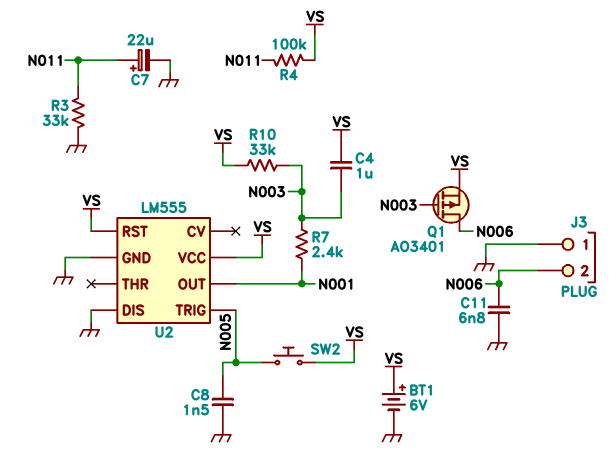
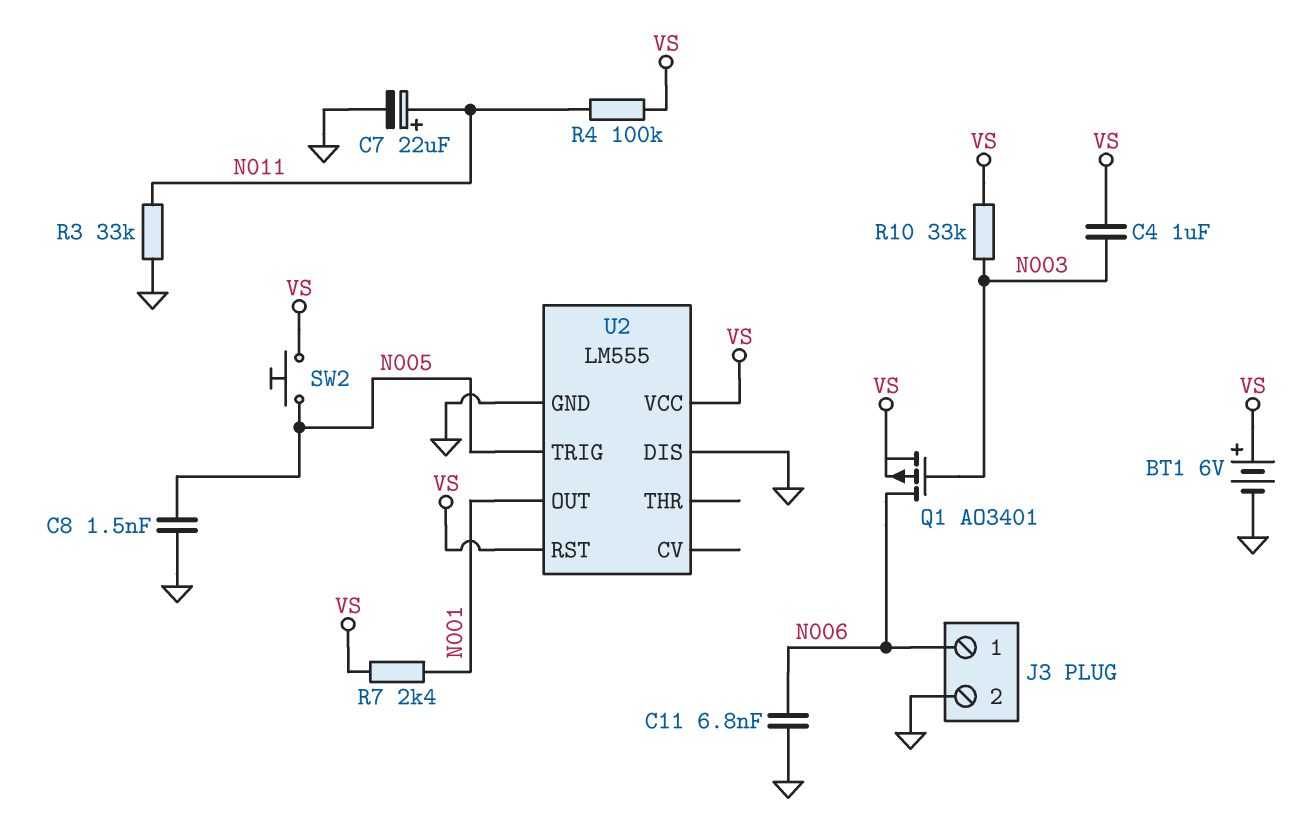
J3 pin 1: GND -> N006
J3 pin 2: N006 -> GND
R7: 2.4k (N001, N003) -> 2.4k (N001, VS)

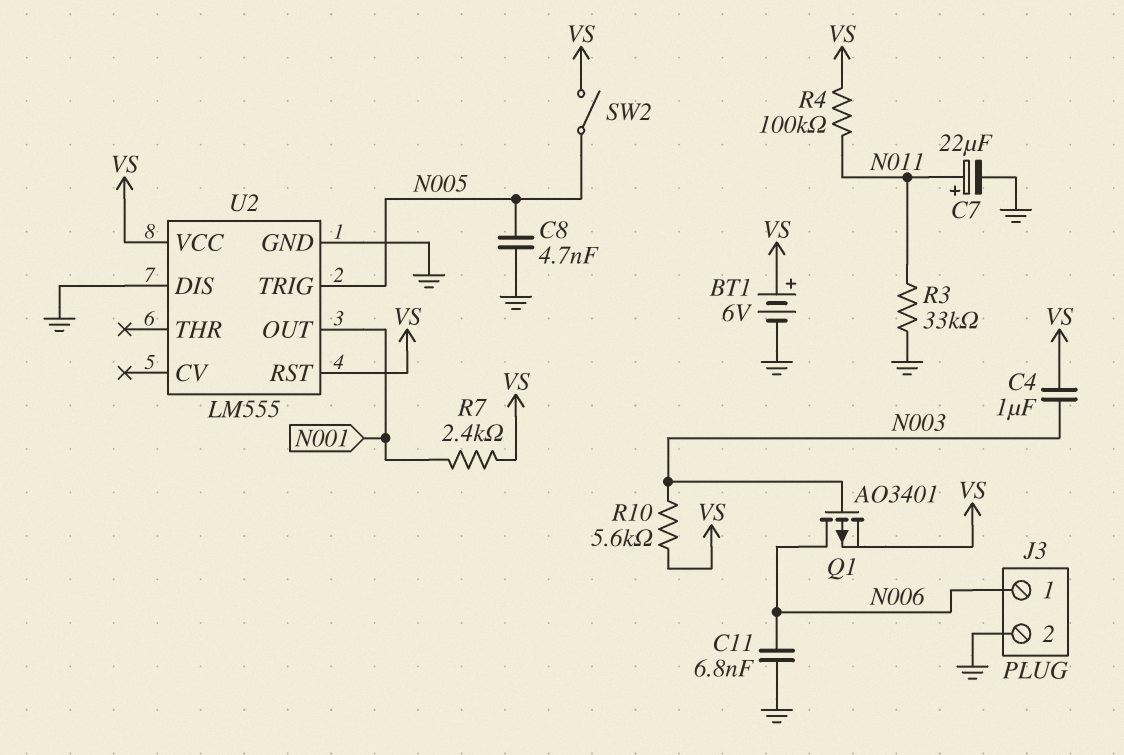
C8: 1.5nF (GND, N005) -> 4.7nF (GND, N005)
R10: 33k (N003, VS) -> 5.6k (N003, VS)
SW2: button (N005, VS) -> switch (N005, VS)

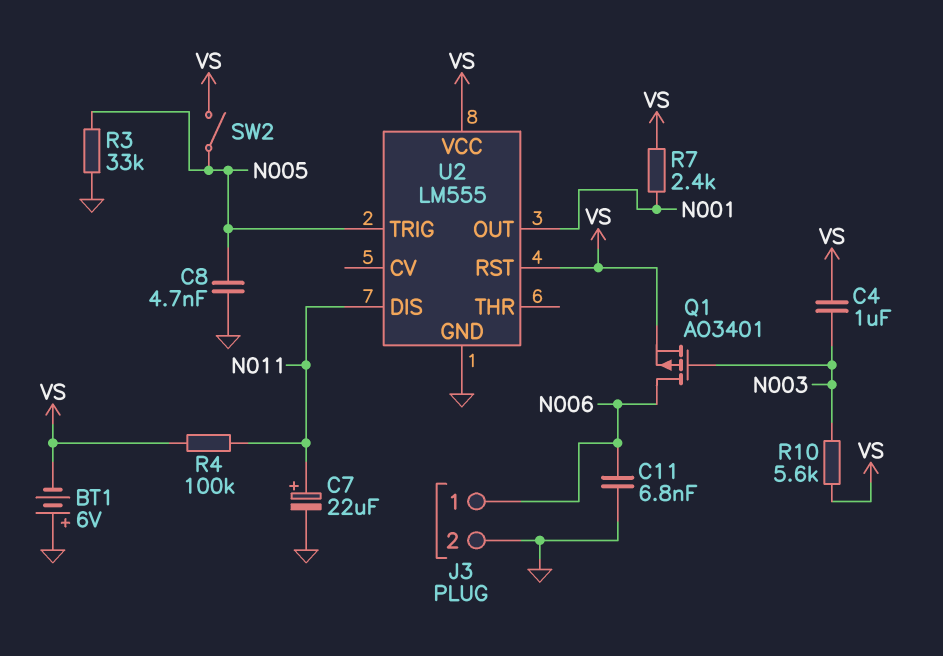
BT1: 6V (plus VS, minus GND) -> 6V (plus GND, minus VS)
R3: 33k (GND, N011) -> 33k (GND, N005)
U2 pin DIS: GND -> N011

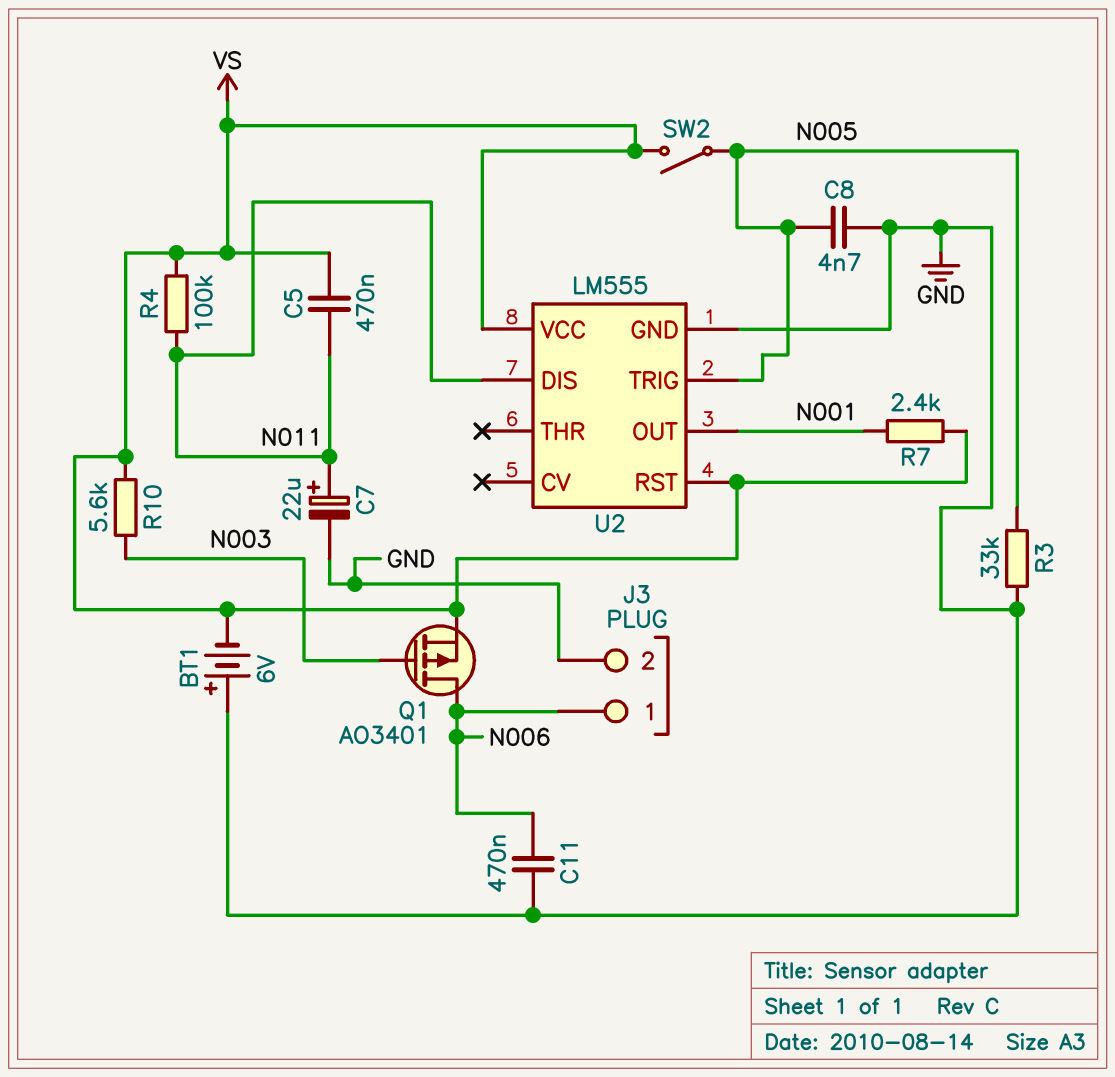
C4: 1uF (N003, VS) -> none
C5: none -> 470nF (N011, VS)
C11: 6.8nF (GND, N006) -> 470nF (GND, N006)

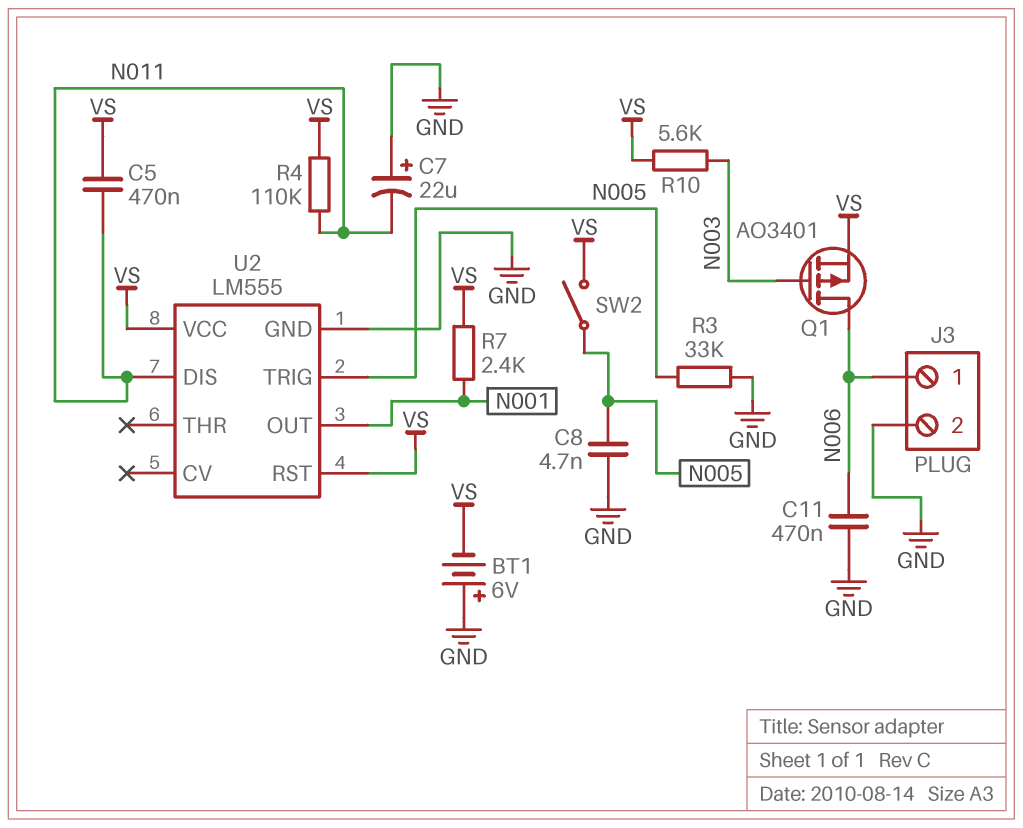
C7: 22uF (plus N011, minus GND) -> 22uF (plus GND, minus N011)
R4: 100k (N011, VS) -> 110k (N011, VS)

